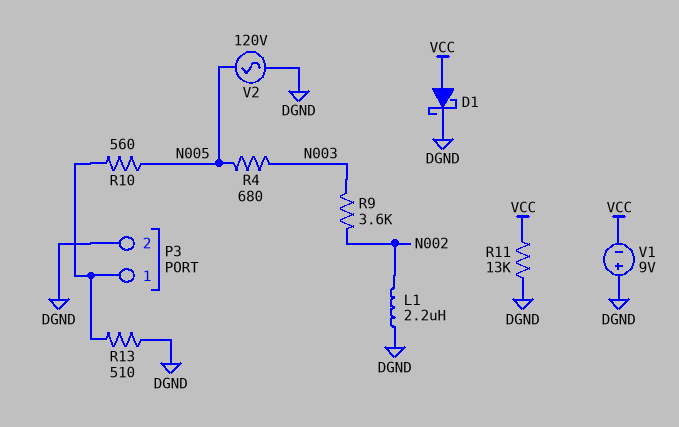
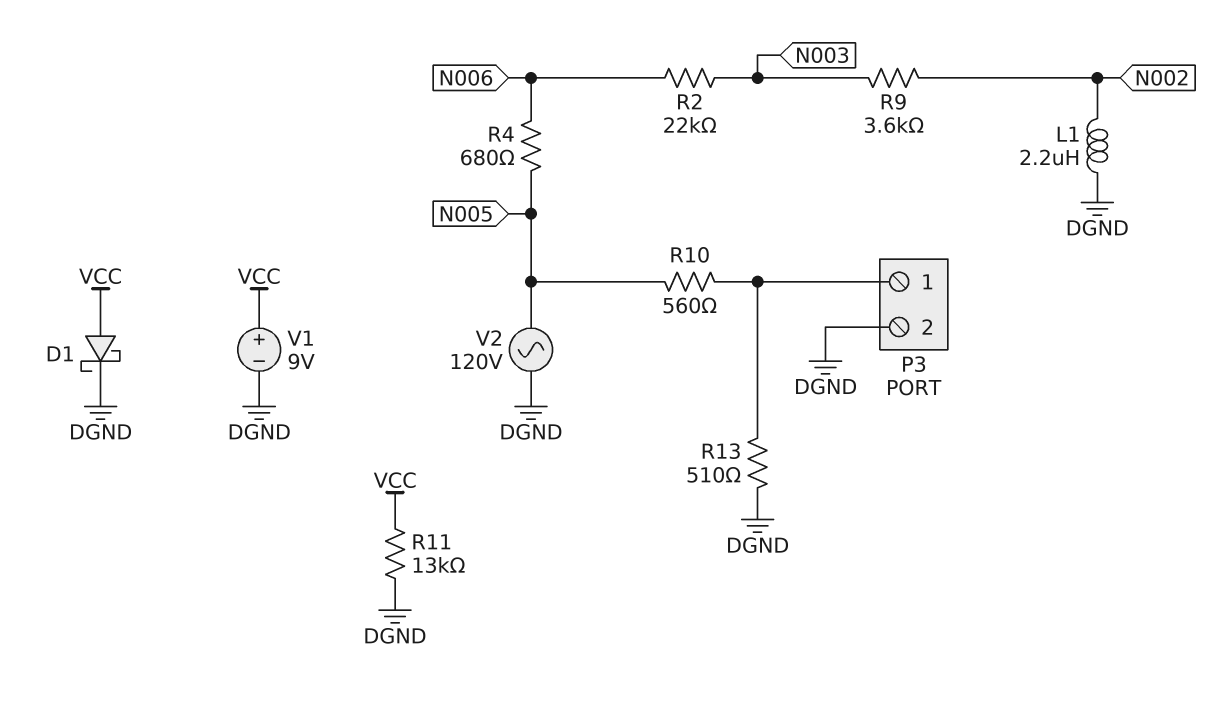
R2: none -> 22k (N003, N006)
R4: 680 (N003, N005) -> 680 (N005, N006)
V1: 9V (plus DGND, minus VCC) -> 9V (plus VCC, minus DGND)

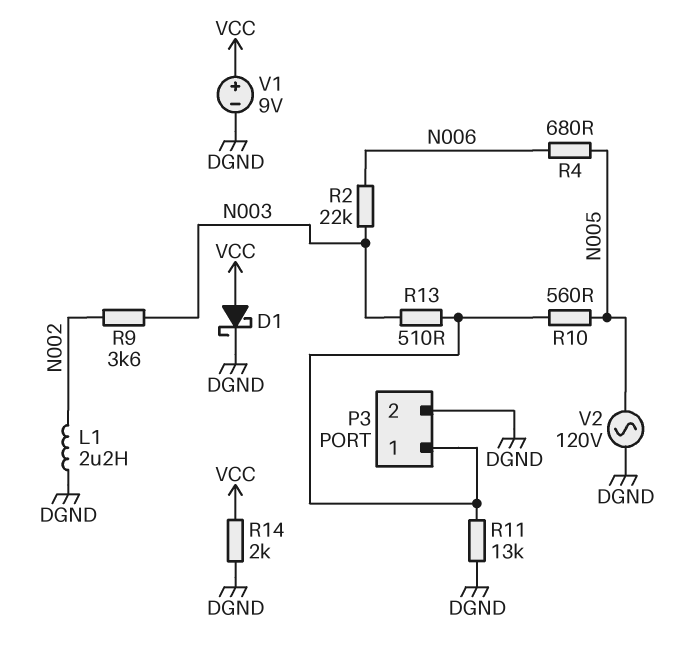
R11: 13k (DGND, VCC) -> 13k (DGND, P3/1)
R13: 510 (DGND, P3/1) -> 510 (N003, P3/1)
R14: none -> 2k (DGND, VCC)

